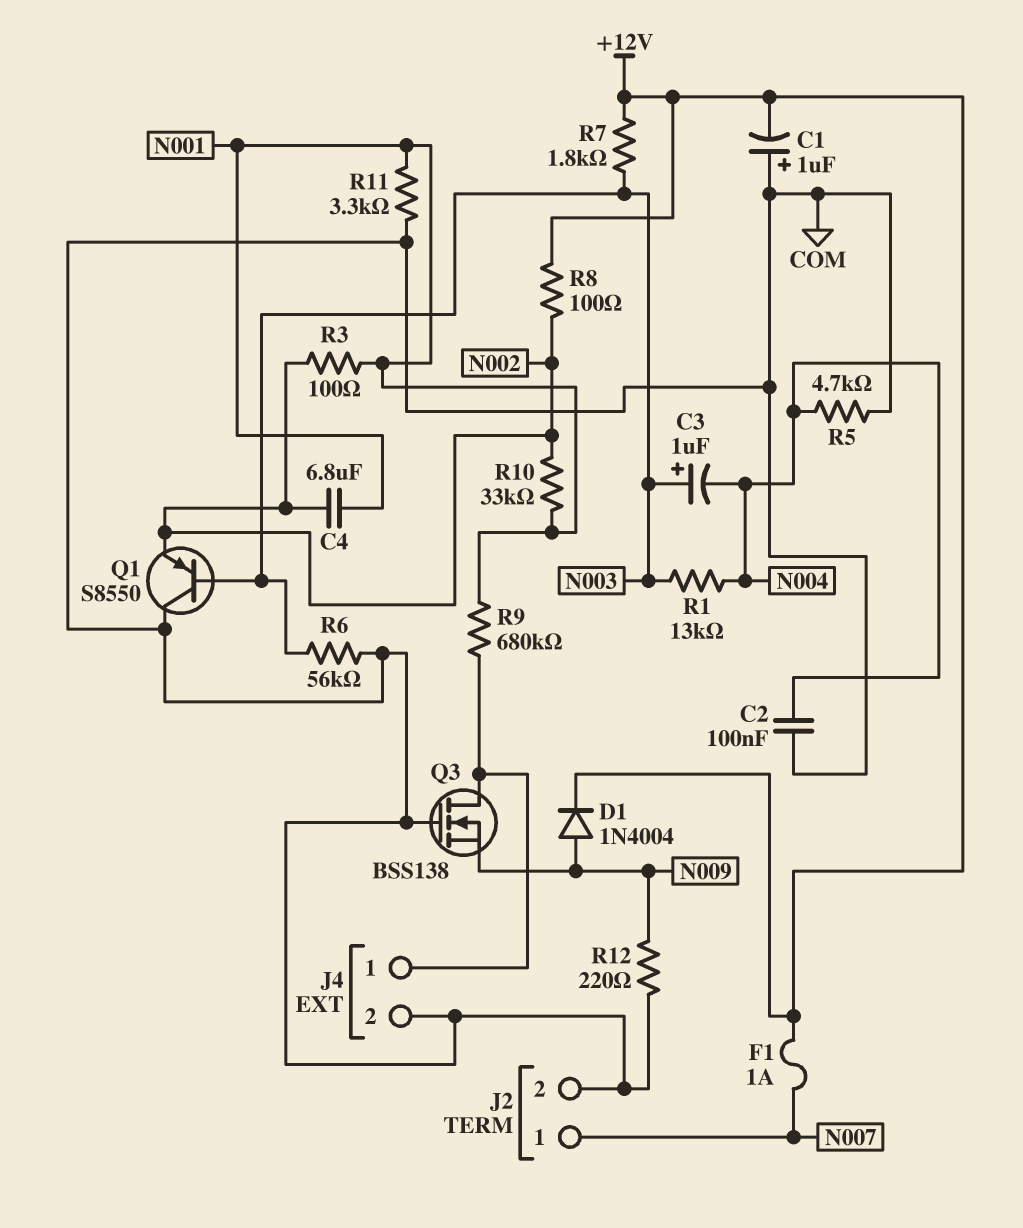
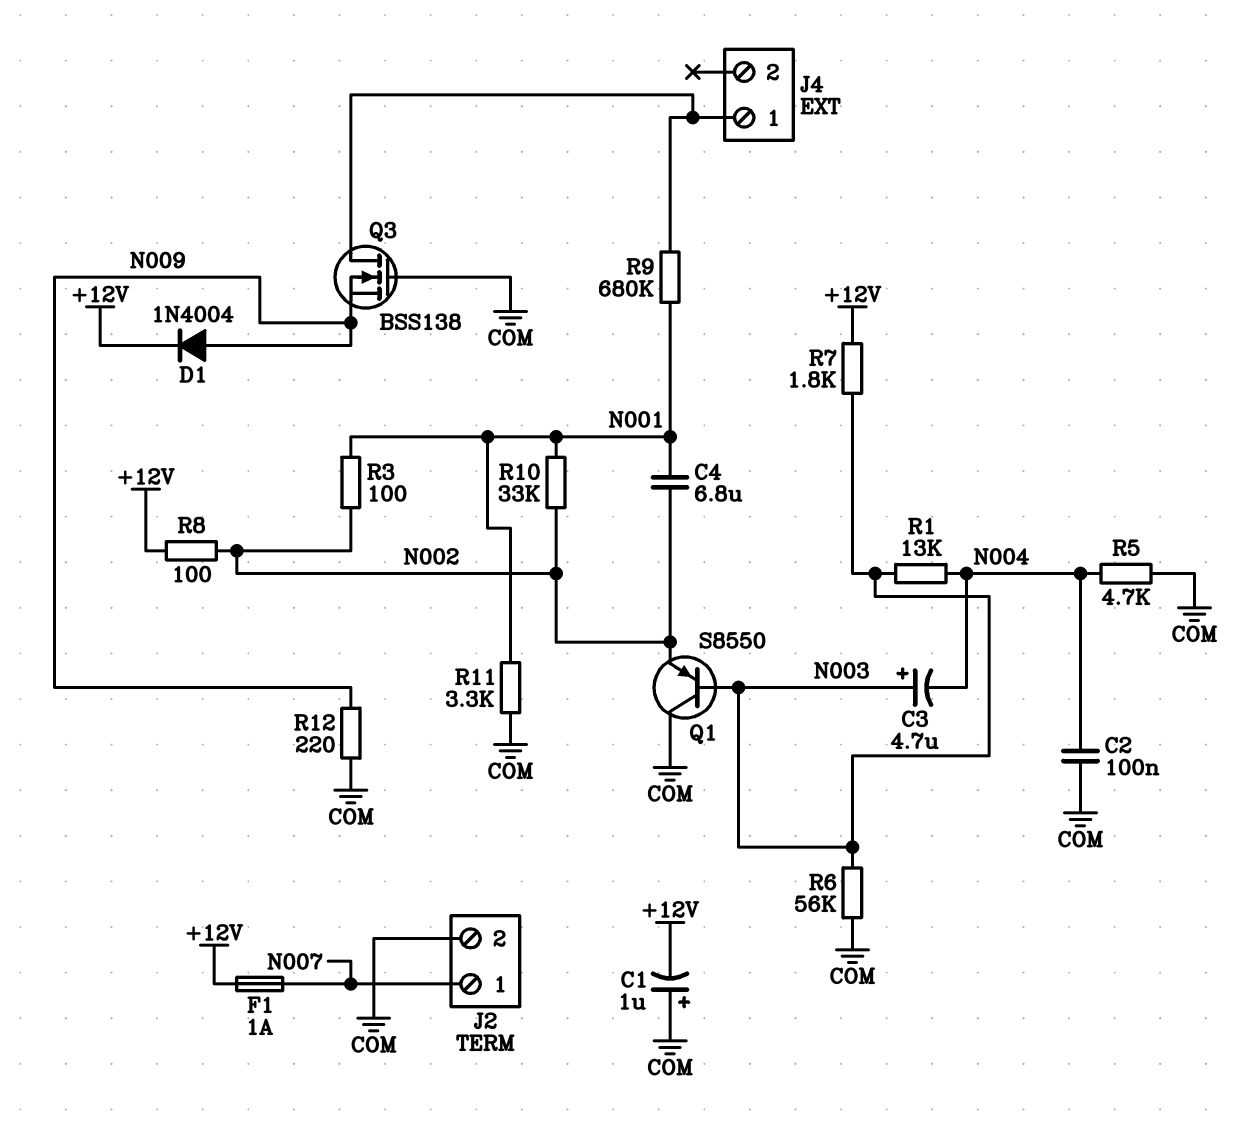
C3: 1uF (plus N003, minus N004) -> 4.7uF (plus N003, minus N004)
J4 pin 2: COM -> none

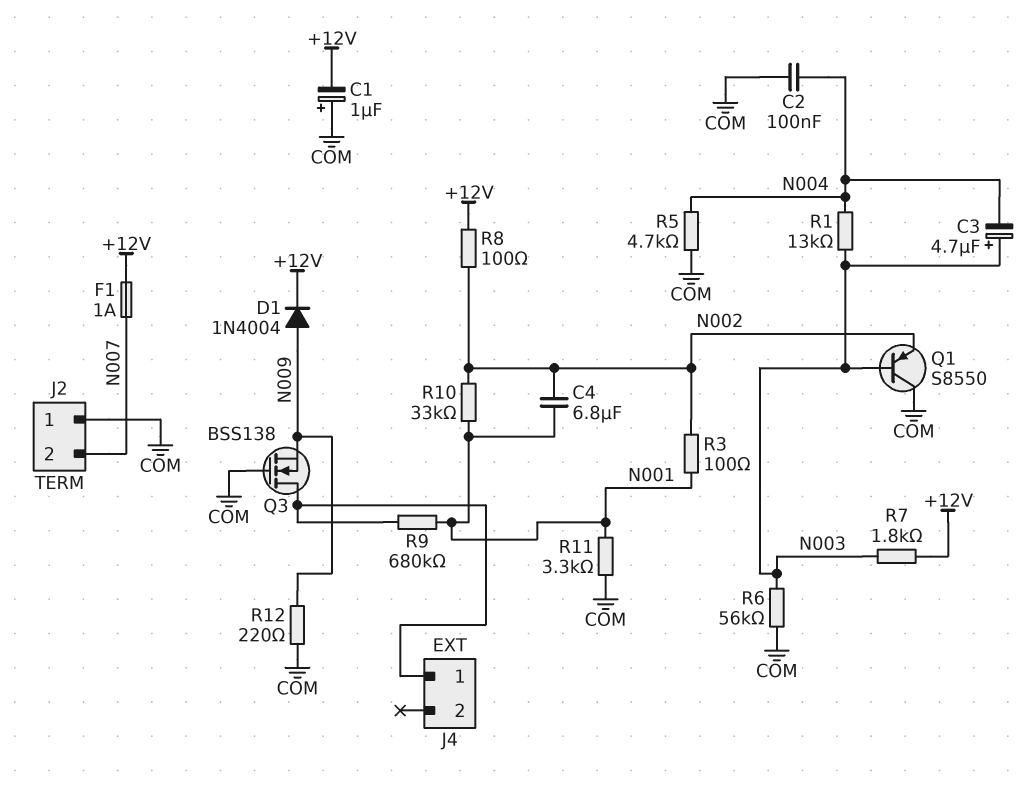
J2 pin 1: N007 -> COM
J2 pin 2: COM -> N007

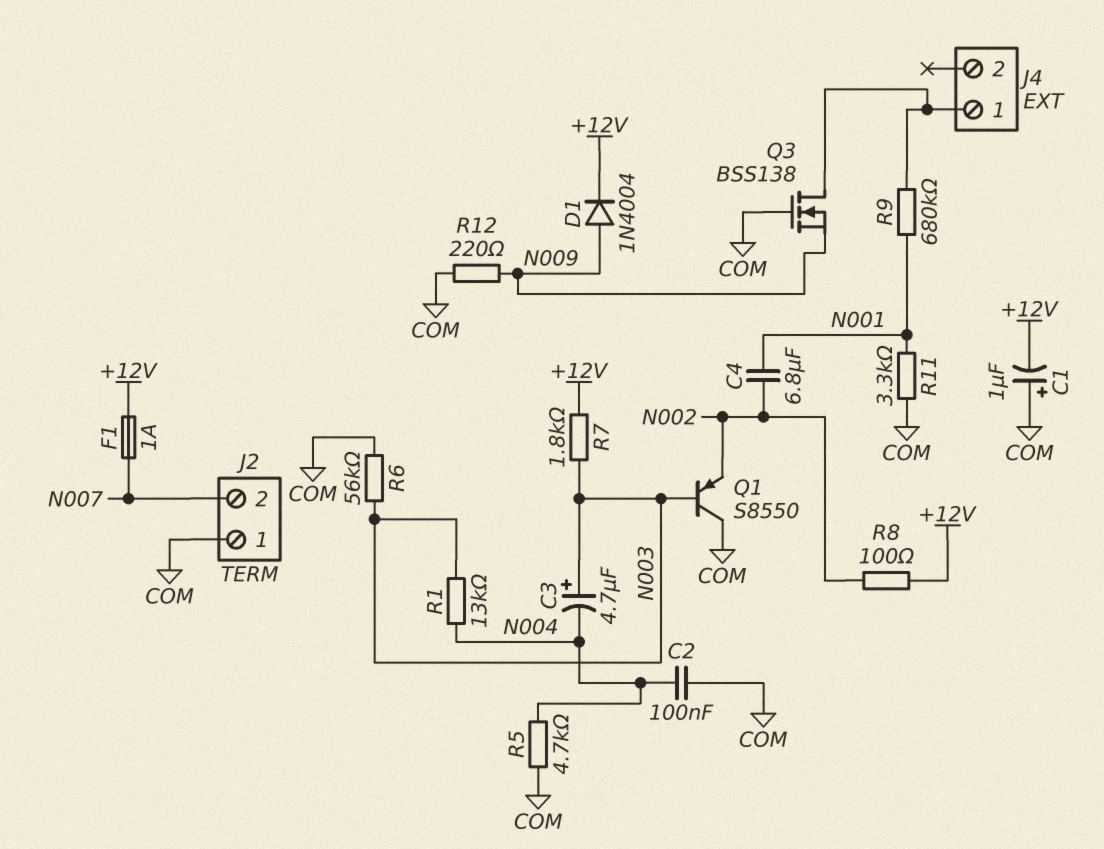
R3: 100 (N001, N002) -> none
R10: 33k (N001, N002) -> none

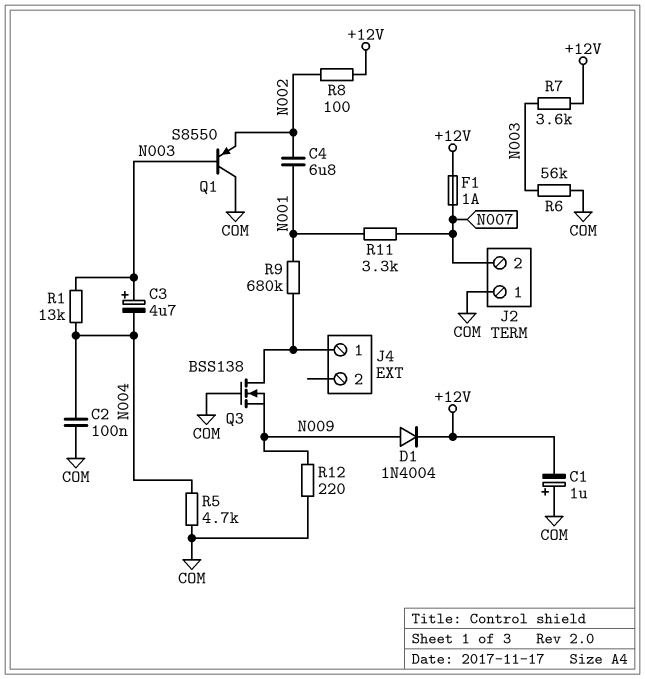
R7: 1.8k (+12V, N003) -> 3.6k (+12V, N003)
R11: 3.3k (COM, N001) -> 3.3k (N001, N007)

